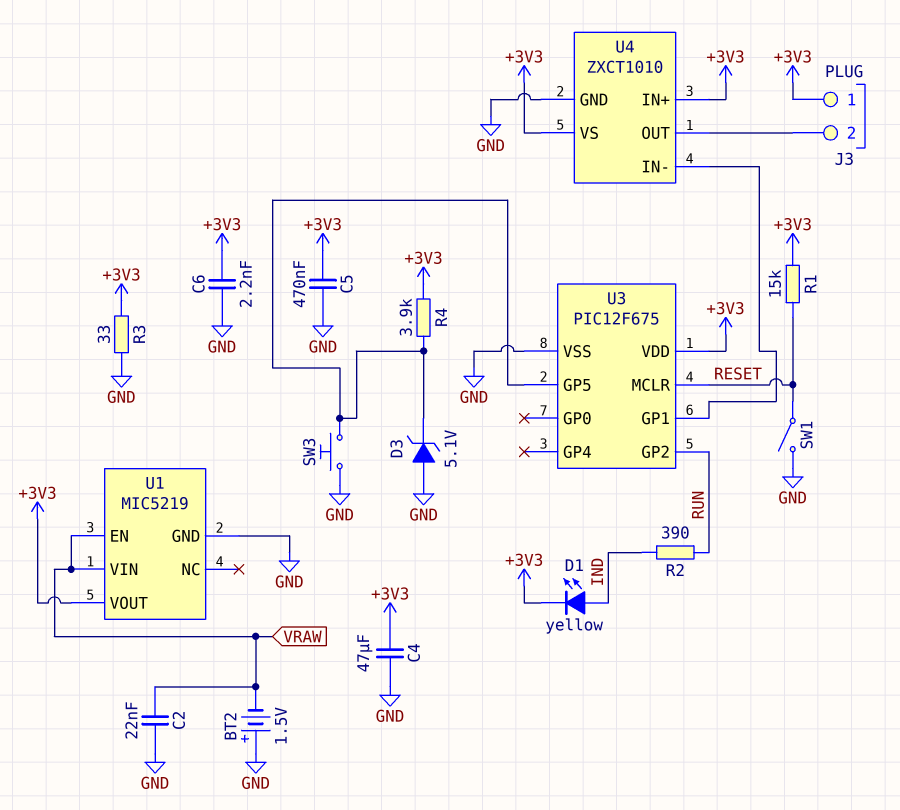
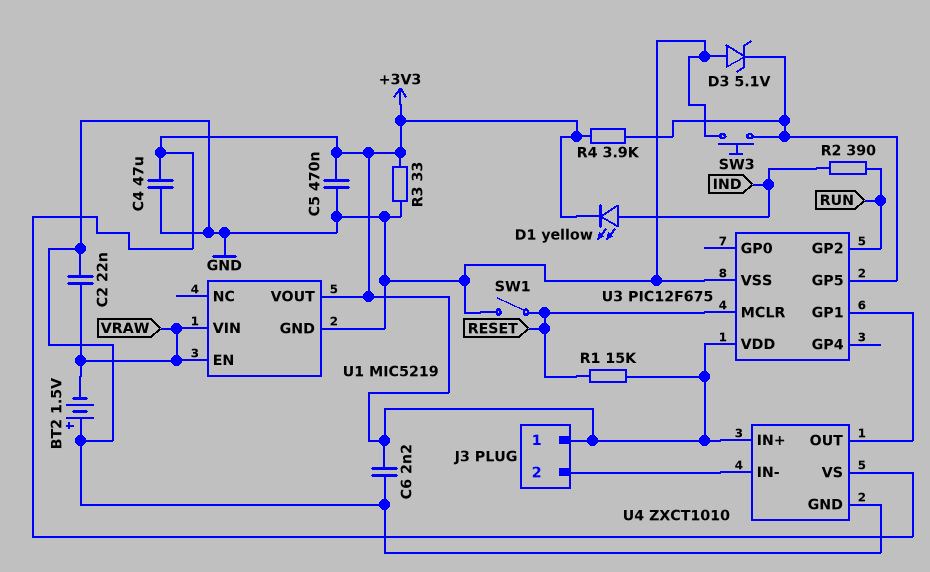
U4 pin IN-: U3/GP1 -> J3/2
U4 pin OUT: J3/2 -> U3/GP1

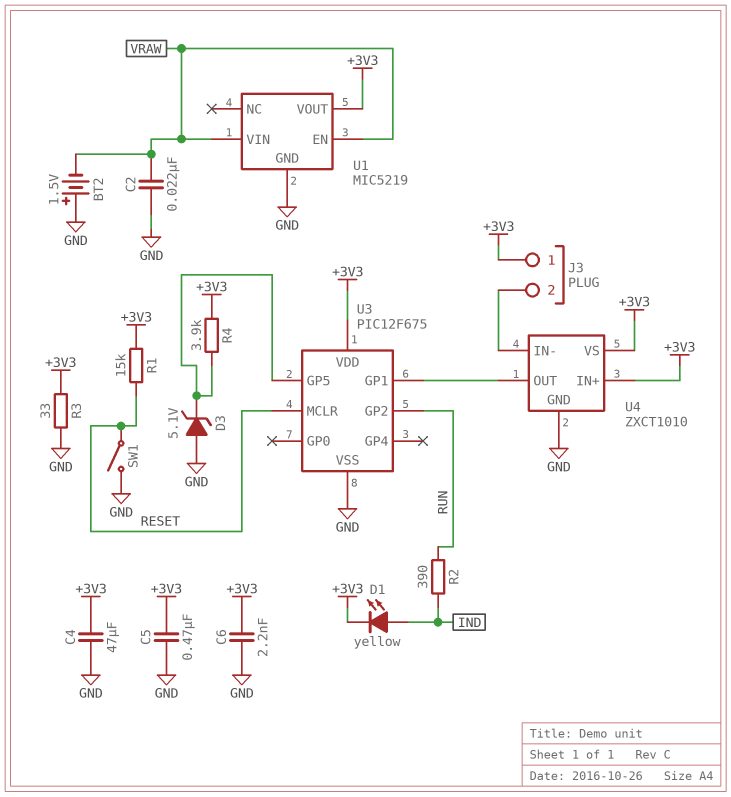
SW3: button (GND, U3/GP5) -> none

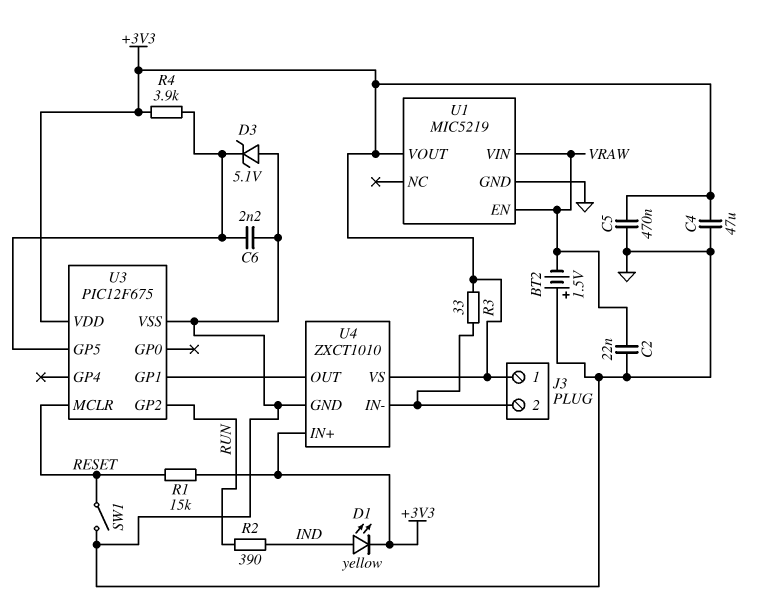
C6: 2.2nF (+3V3, GND) -> 2.2nF (GND, U3/GP5)
R3: 33 (+3V3, GND) -> 33 (+3V3, J3/2)

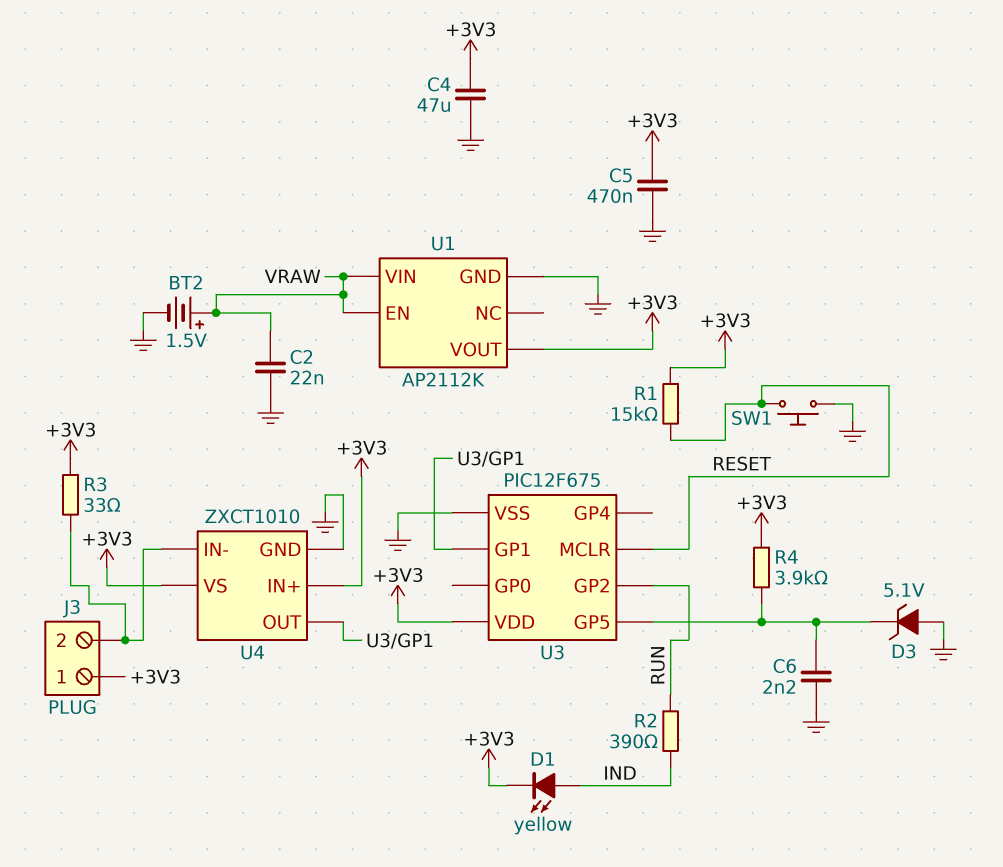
BT2: 1.5V (plus GND, minus VRAW) -> 1.5V (plus VRAW, minus GND)
SW1: switch (GND, RESET) -> button (GND, RESET)
U1: MIC5219 -> AP2112K

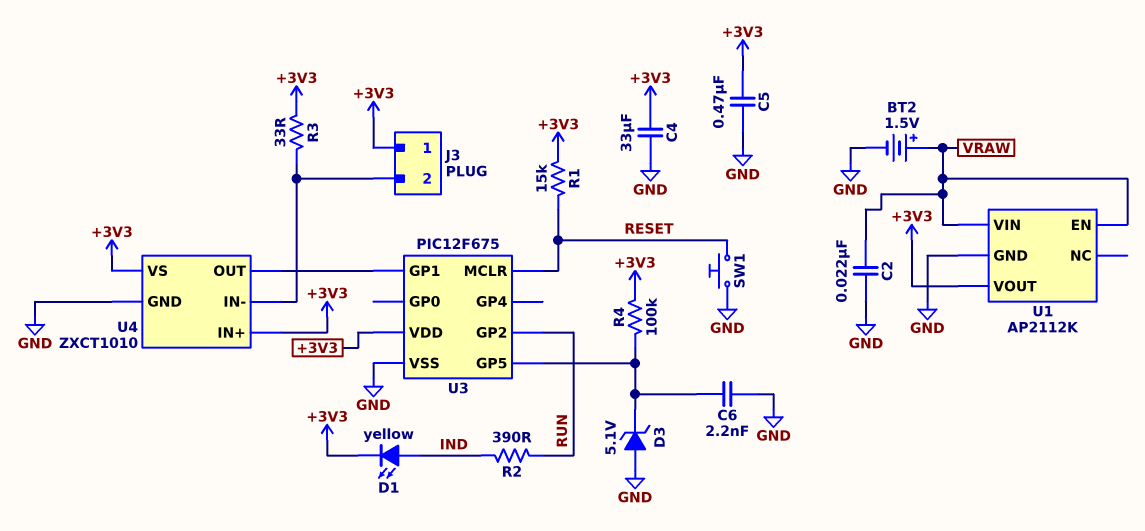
C4: 47uF (+3V3, GND) -> 33uF (+3V3, GND)
R4: 3.9k (+3V3, U3/GP5) -> 100k (+3V3, U3/GP5)

